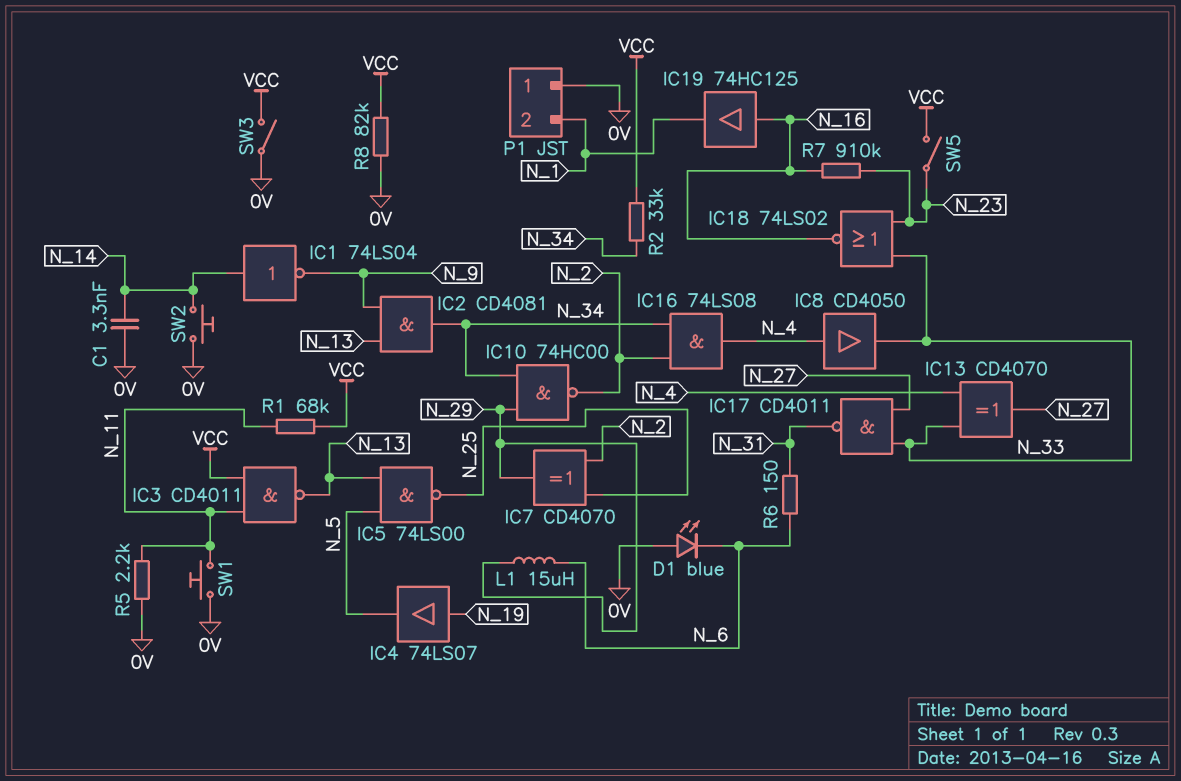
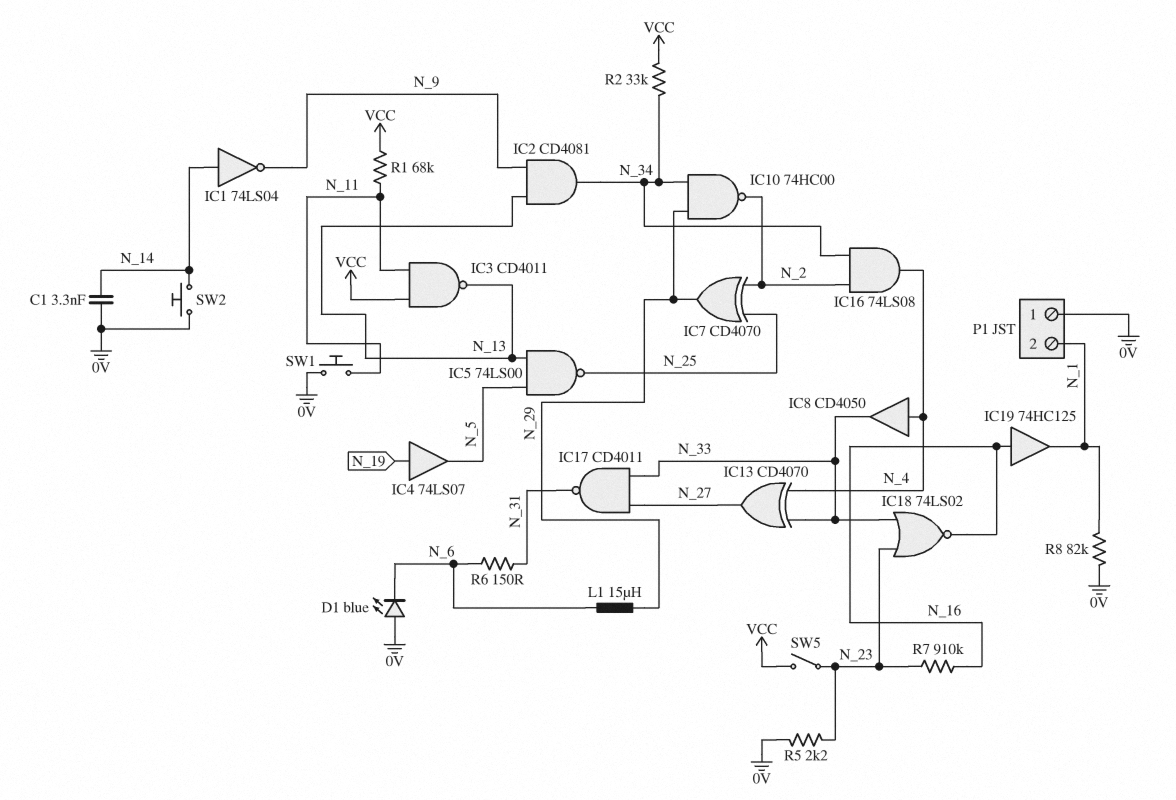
R5: 2.2k (0V, N_11) -> 2.2k (0V, N_23)
R8: 82k (0V, VCC) -> 82k (0V, N_1)
SW3: switch (0V, VCC) -> none

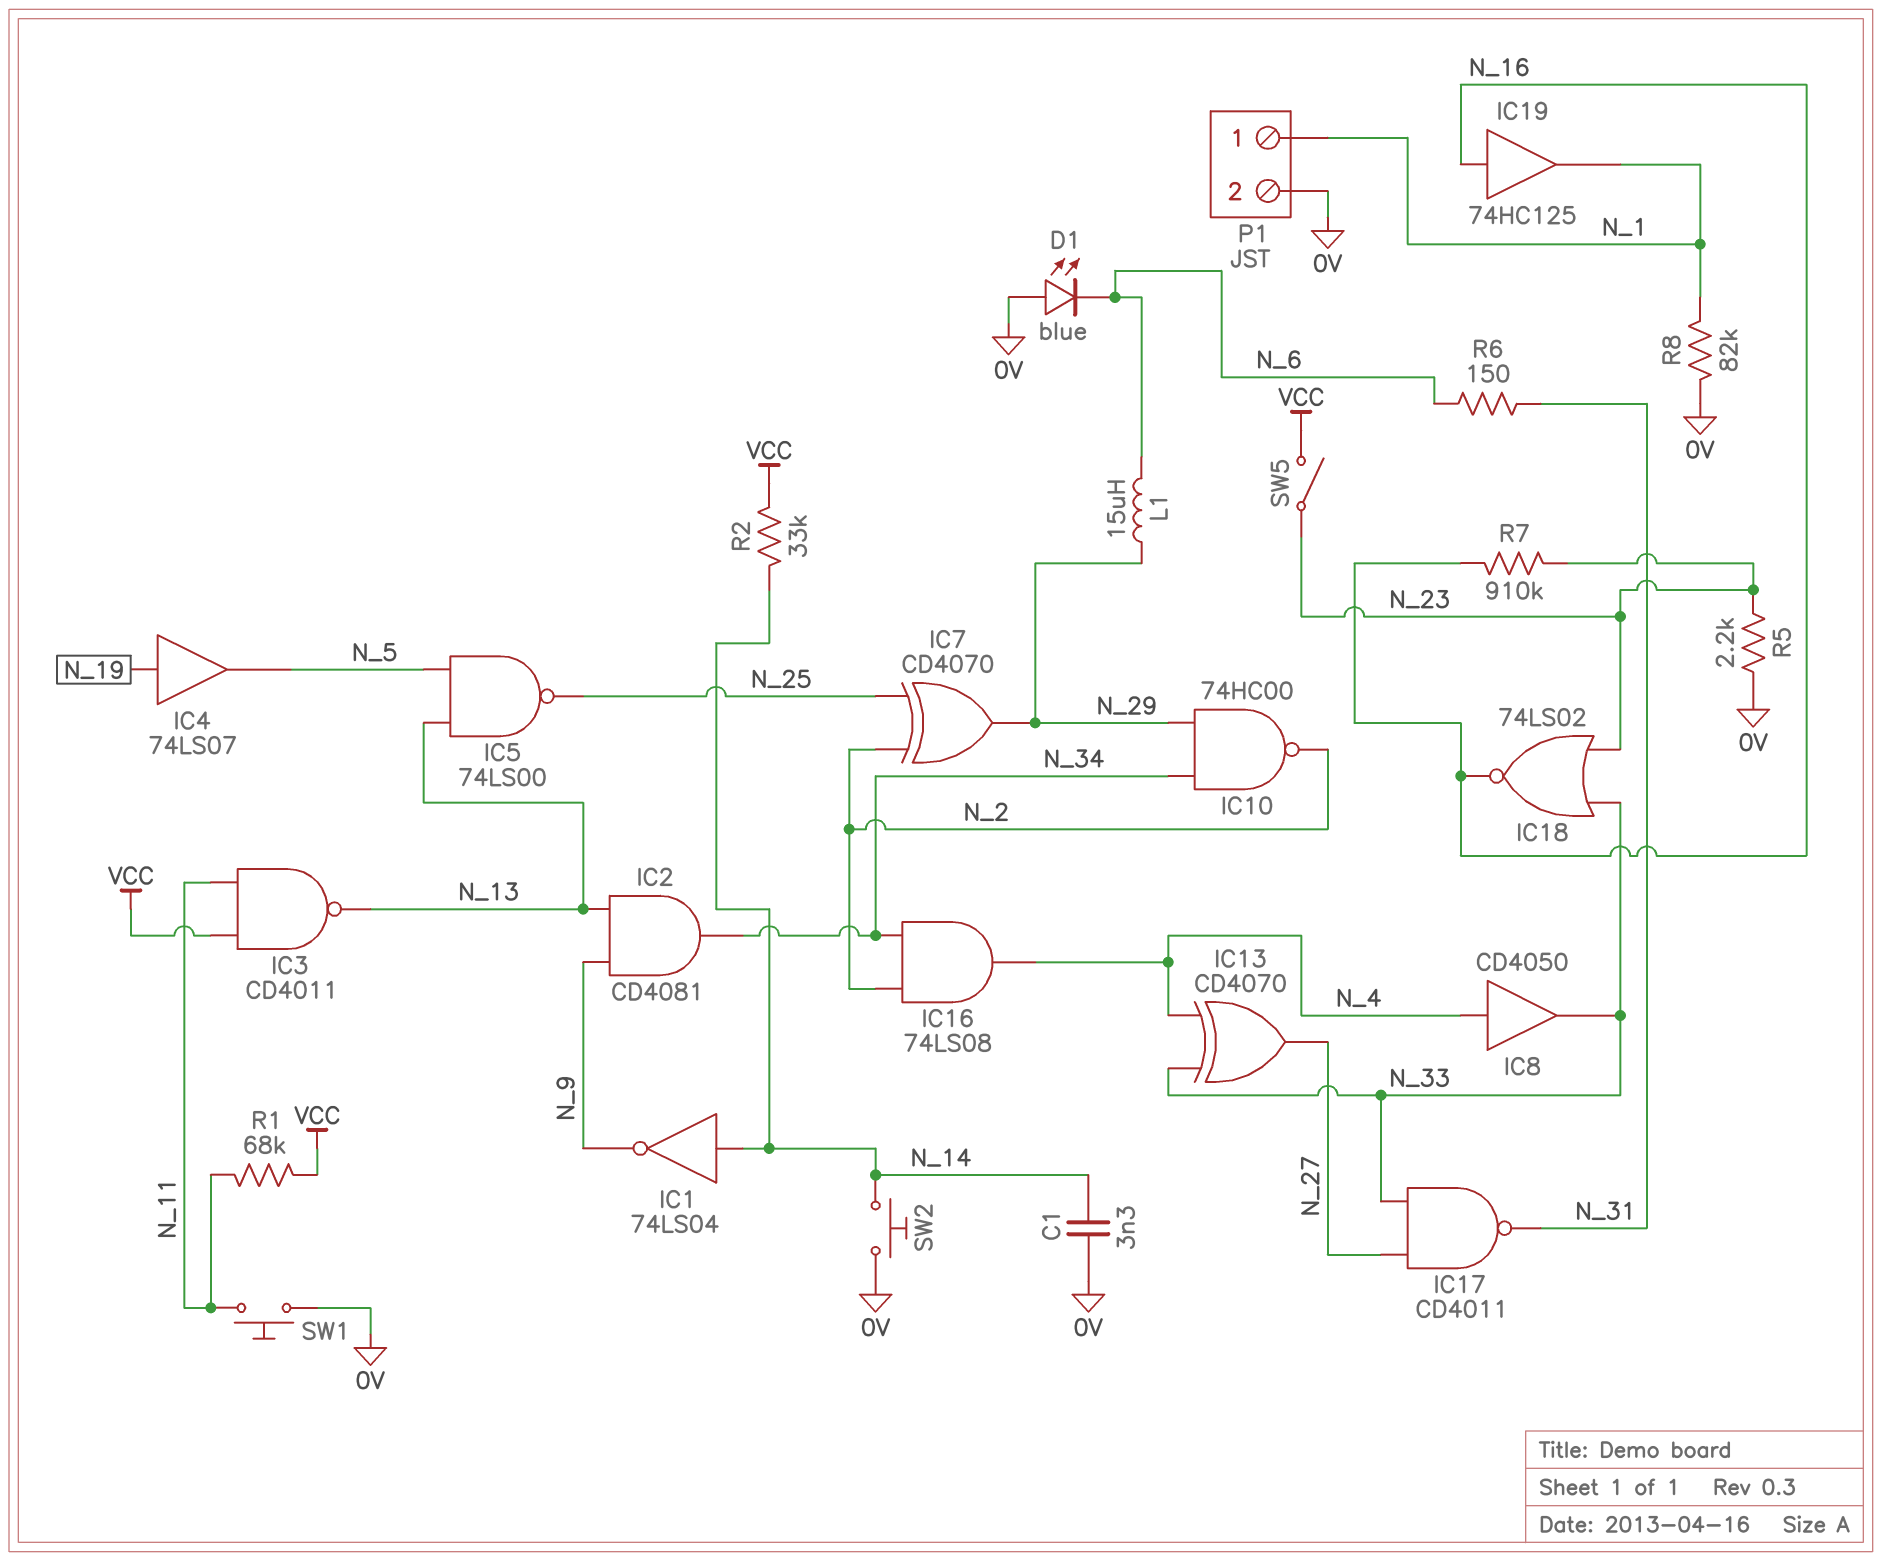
P1 pin 1: 0V -> N_1
P1 pin 2: N_1 -> 0V
R2: 33k (N_34, VCC) -> 33k (N_14, VCC)

